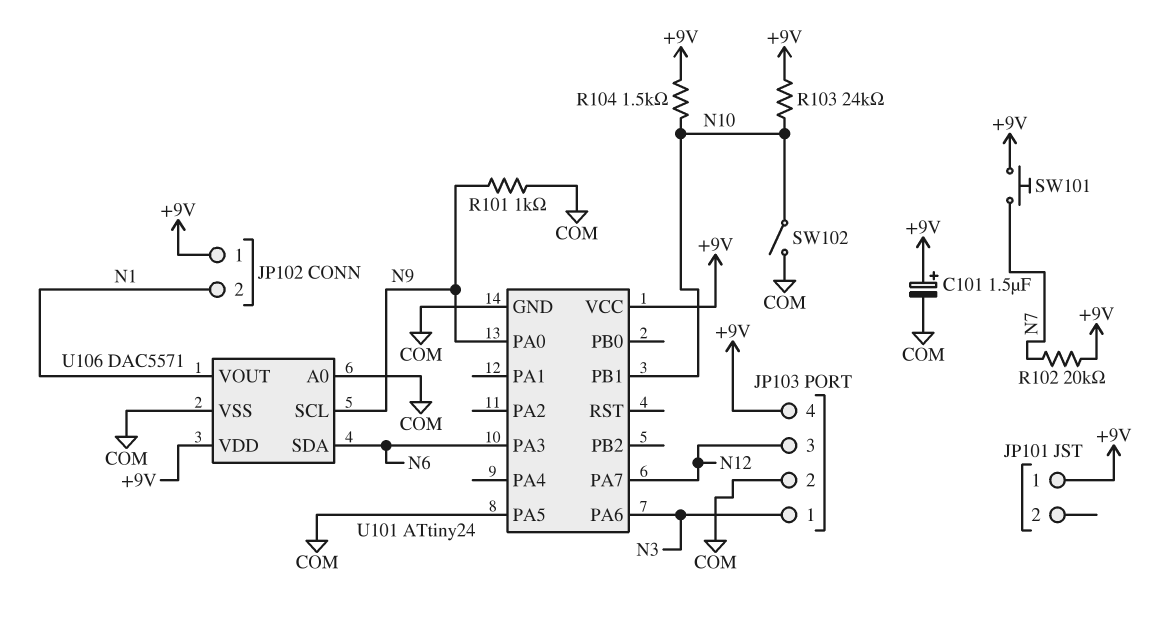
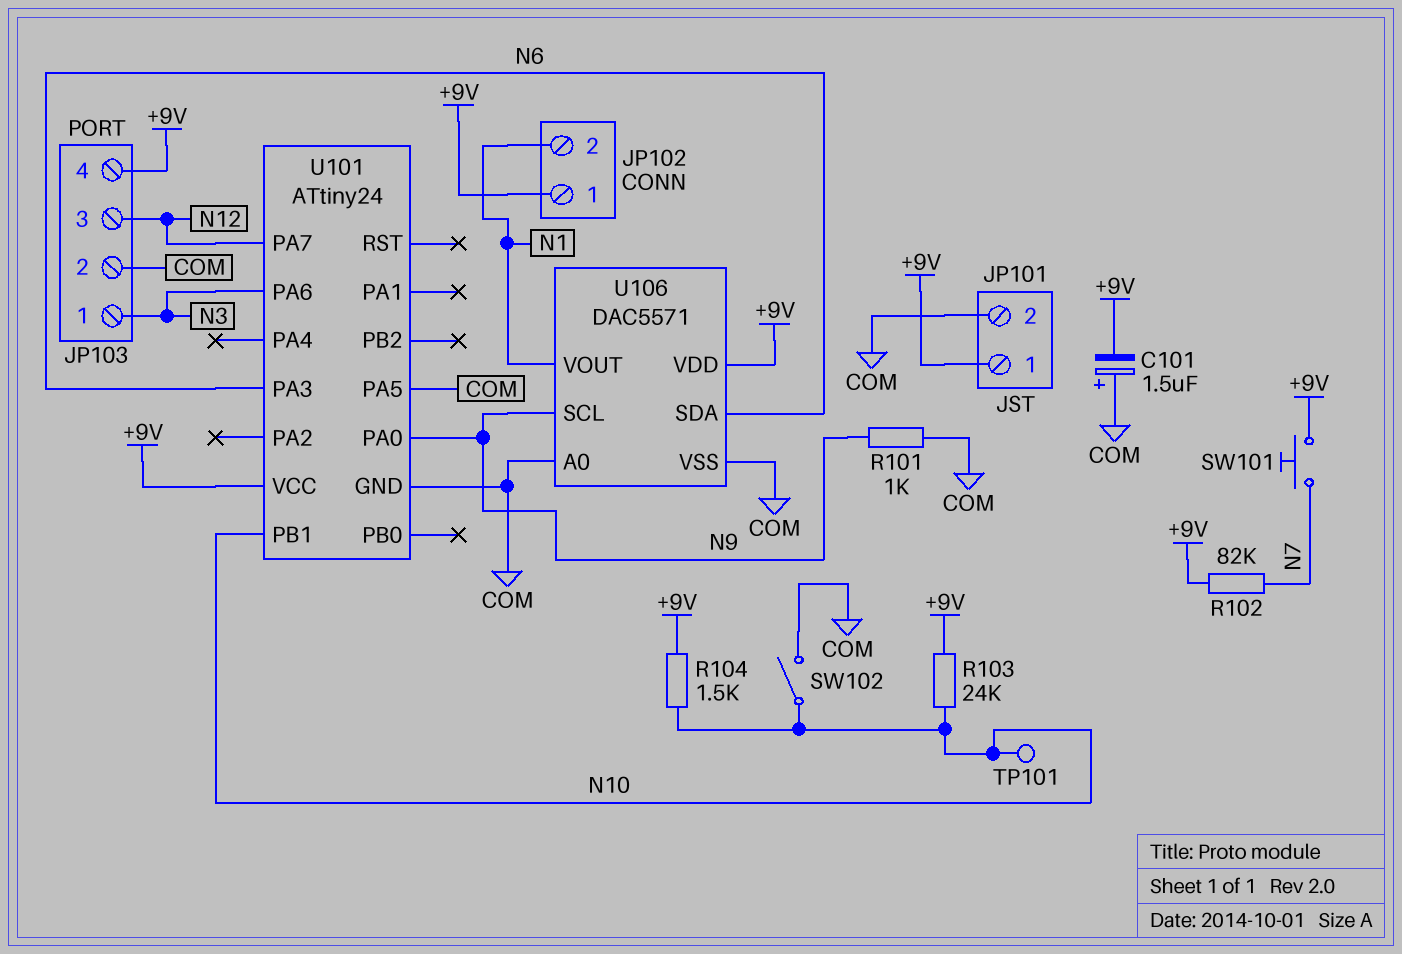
C101: 1.5uF (plus +9V, minus COM) -> 1.5uF (plus COM, minus +9V)
JP101 pin 2: none -> COM
R102: 20k (+9V, N7) -> 82k (+9V, N7)
TP101: none -> test point (N10)

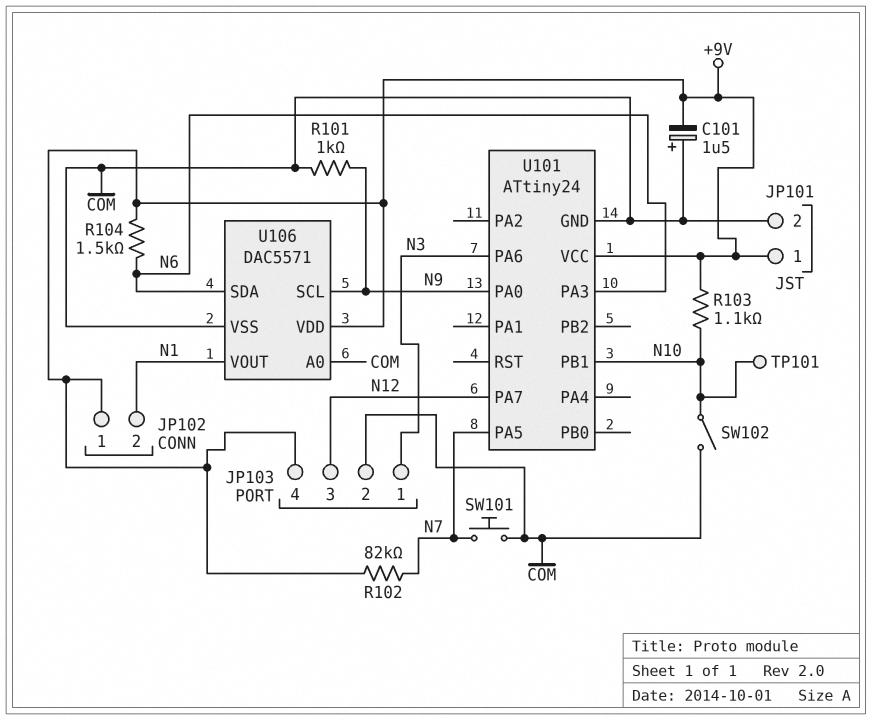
R103: 24k (+9V, N10) -> 1.1k (+9V, N10)
R104: 1.5k (+9V, N10) -> 1.5k (+9V, N6)
SW101: button (+9V, N7) -> button (COM, N7)
U101 pin PA5: COM -> N7

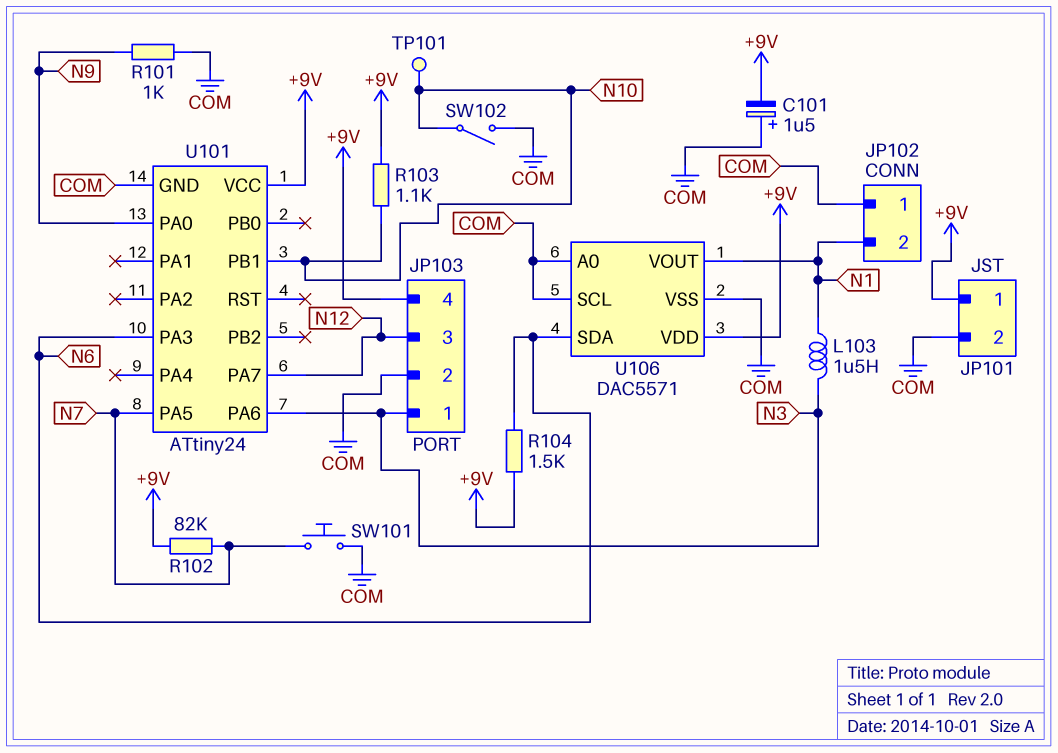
JP102 pin 1: +9V -> COM
L103: none -> 1.5uH (N1, N3)
U106 pin SCL: N9 -> COM

